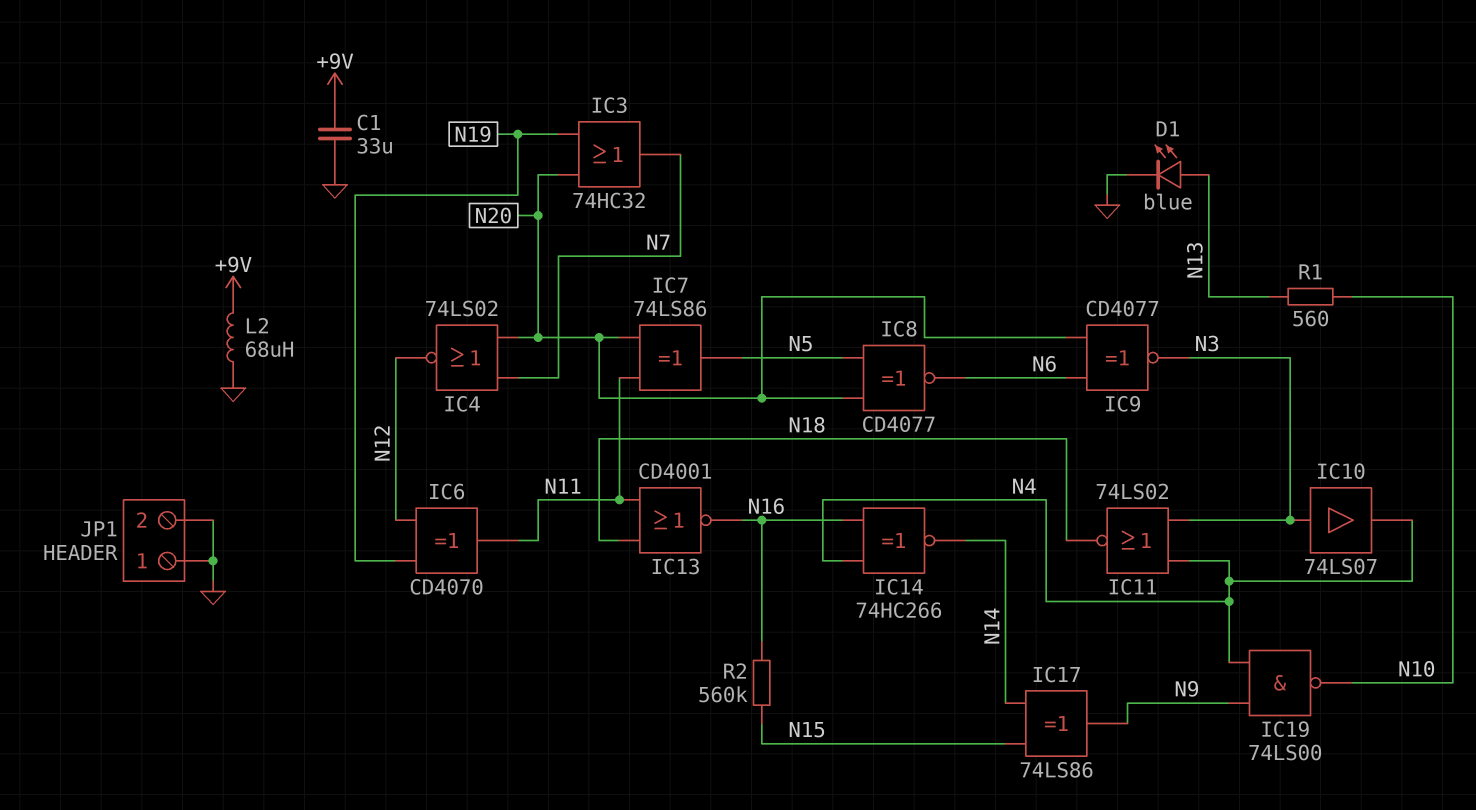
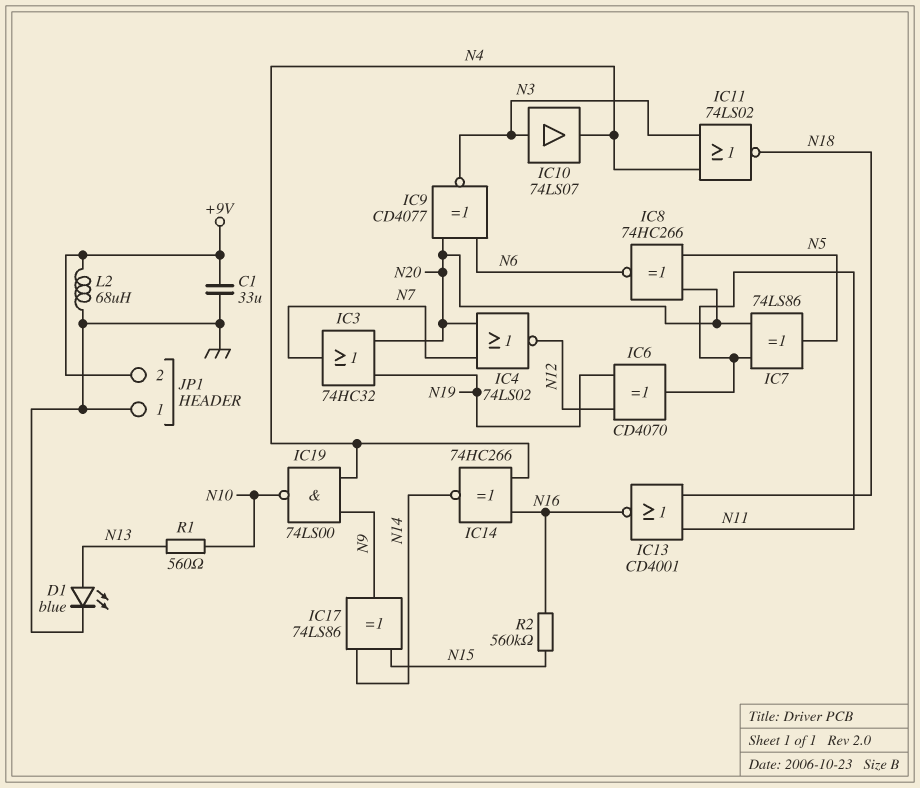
IC8: XNOR CD4077 (in N5, in N20, out N6) -> XNOR 74HC266 (in N5, in N20, out N6)
JP1 pin 2: GND -> +9V

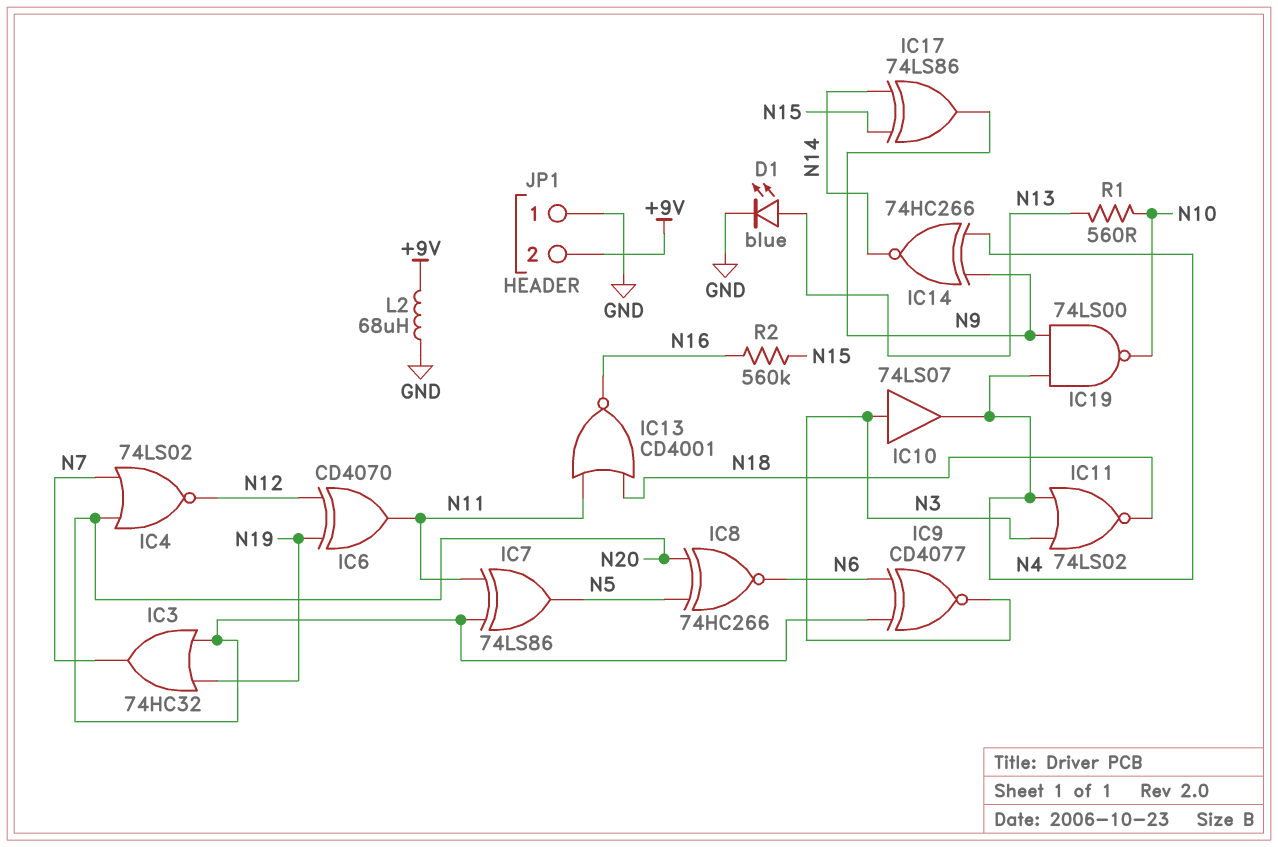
C1: 33uF (+9V, GND) -> none
IC14: XNOR 74HC266 (in N4, in N16, out N14) -> XNOR 74HC266 (in N4, in N9, out N14)

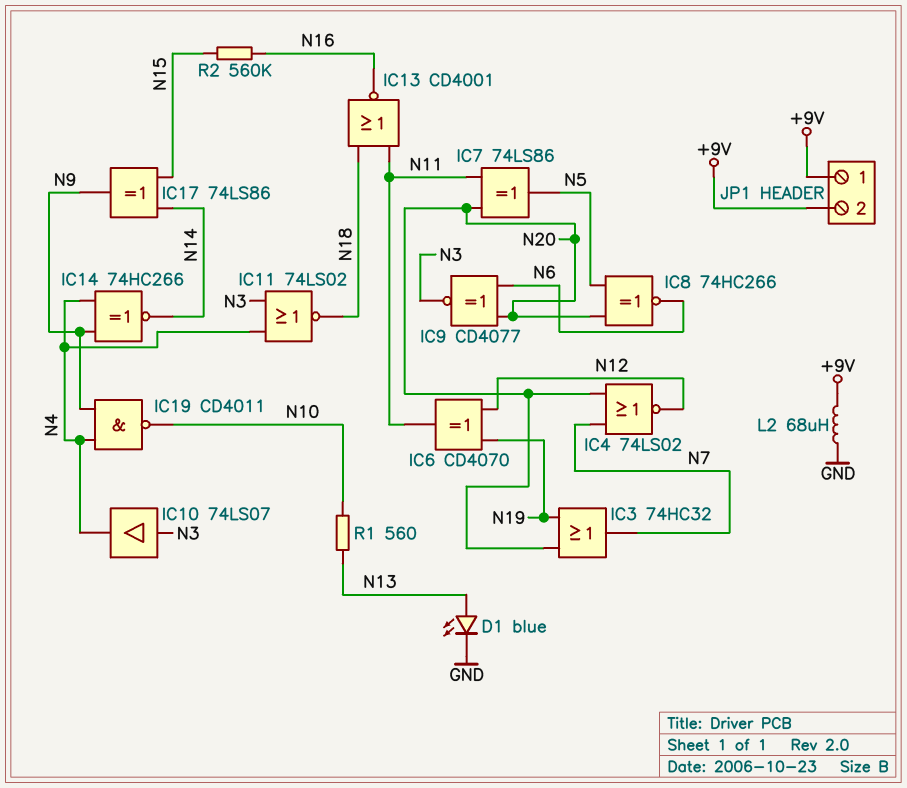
IC19: NAND 74LS00 (in N4, in N9, out N10) -> NAND CD4011 (in N4, in N9, out N10)
JP1 pin 1: GND -> +9V

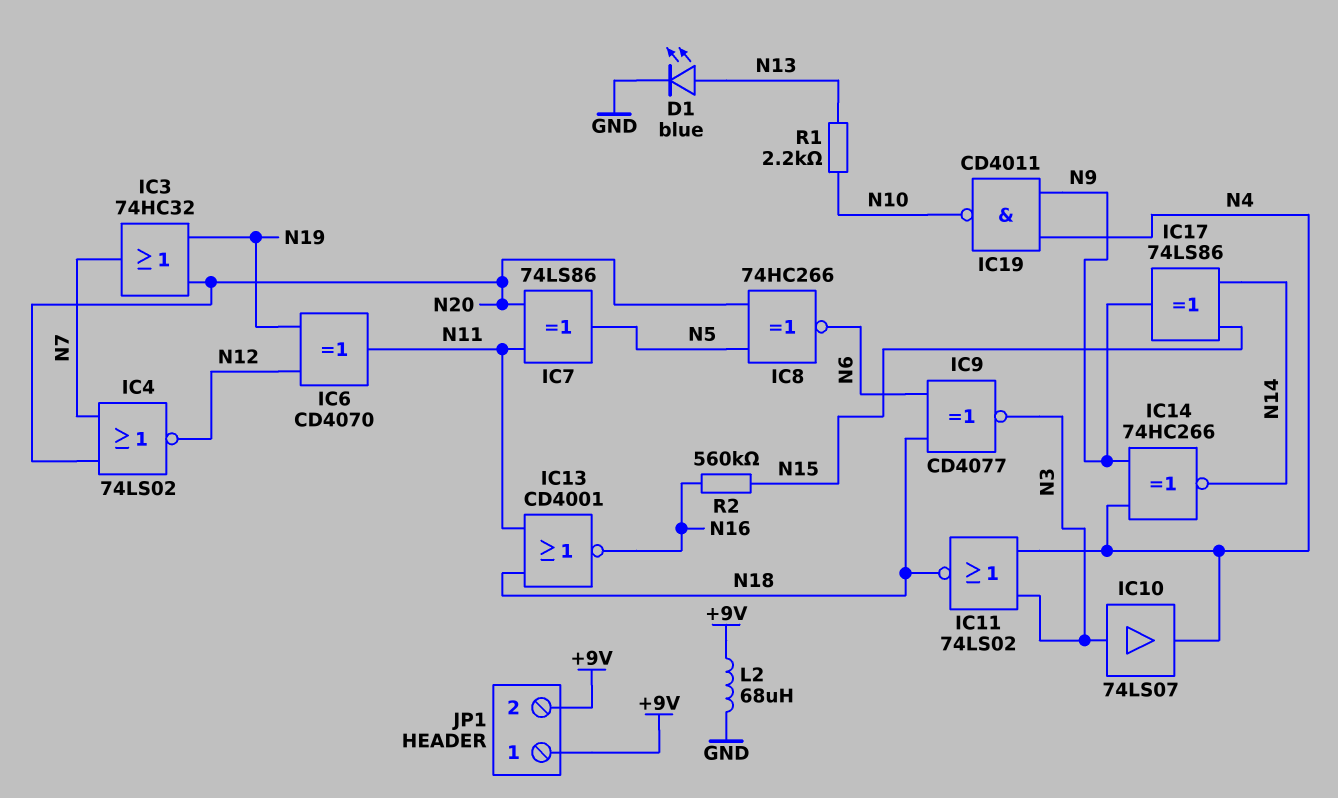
IC9: XNOR CD4077 (in N6, in N20, out N3) -> XNOR CD4077 (in N6, in N18, out N3)
R1: 560 (N10, N13) -> 2.2k (N10, N13)

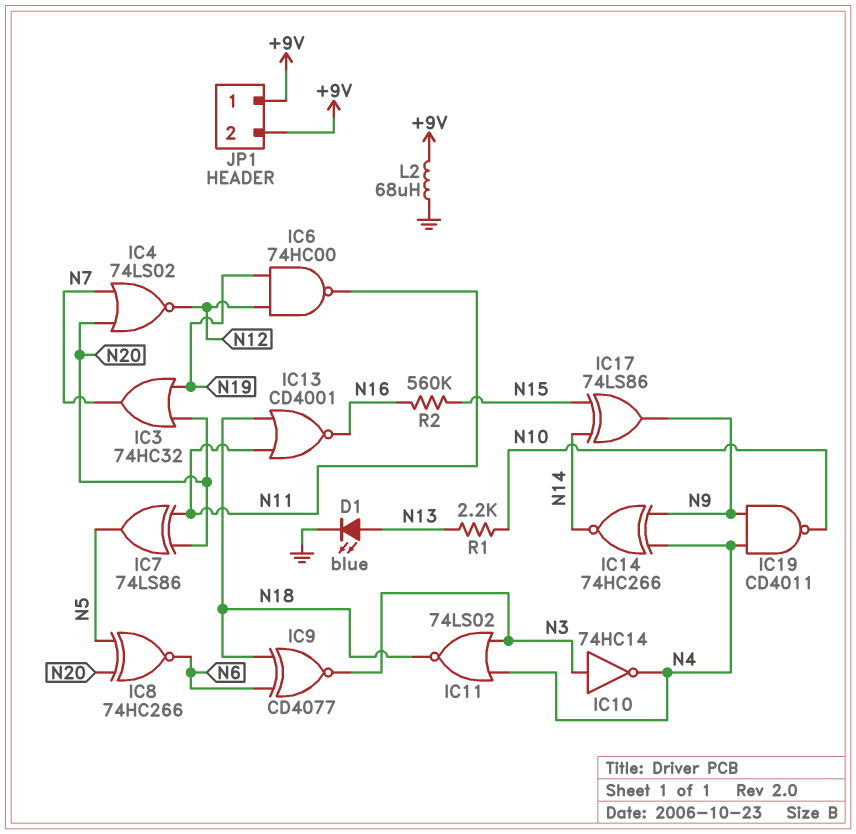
IC6: XOR CD4070 (in N12, in N19, out N11) -> NAND 74HC00 (in N12, in N19, out N11)
IC10: buffer 74LS07 (in N3, out N4) -> NOT 74HC14 (in N3, out N4)

